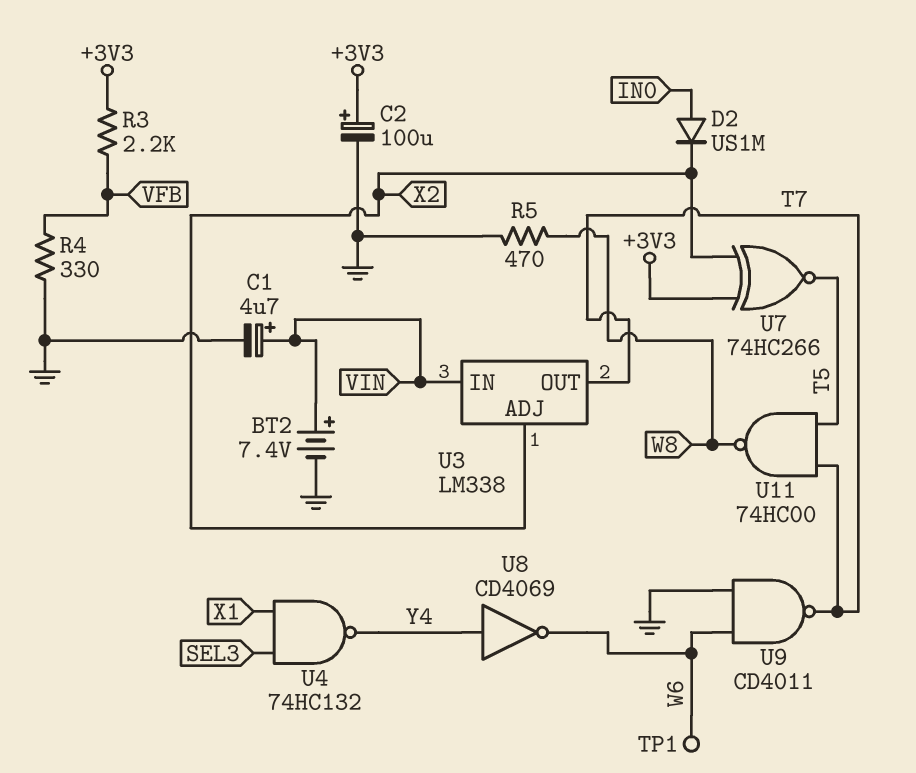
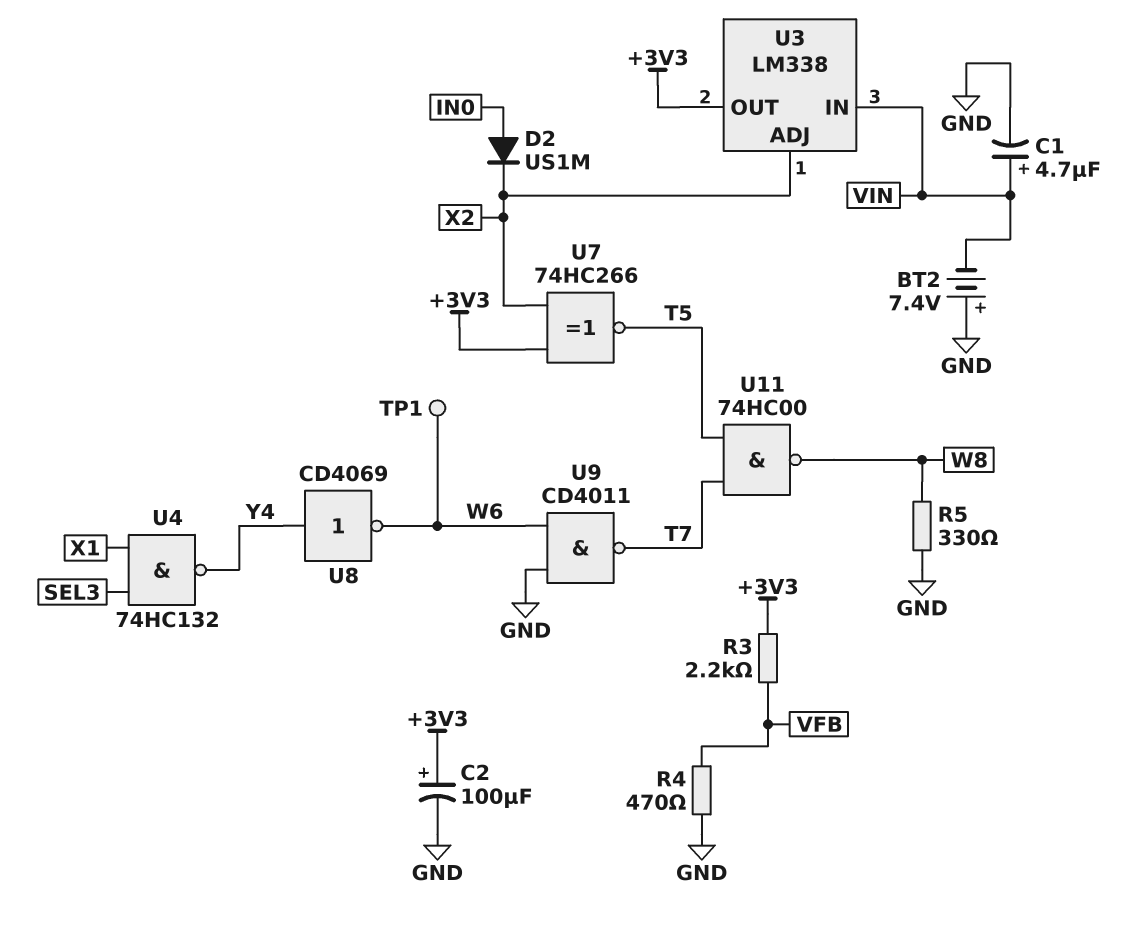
BT2: 7.4V (plus VIN, minus GND) -> 7.4V (plus GND, minus VIN)
R4: 330 (GND, VFB) -> 470 (GND, VFB)
R5: 470 (GND, W8) -> 330 (GND, W8)
U3 pin OUT: T7 -> +3V3

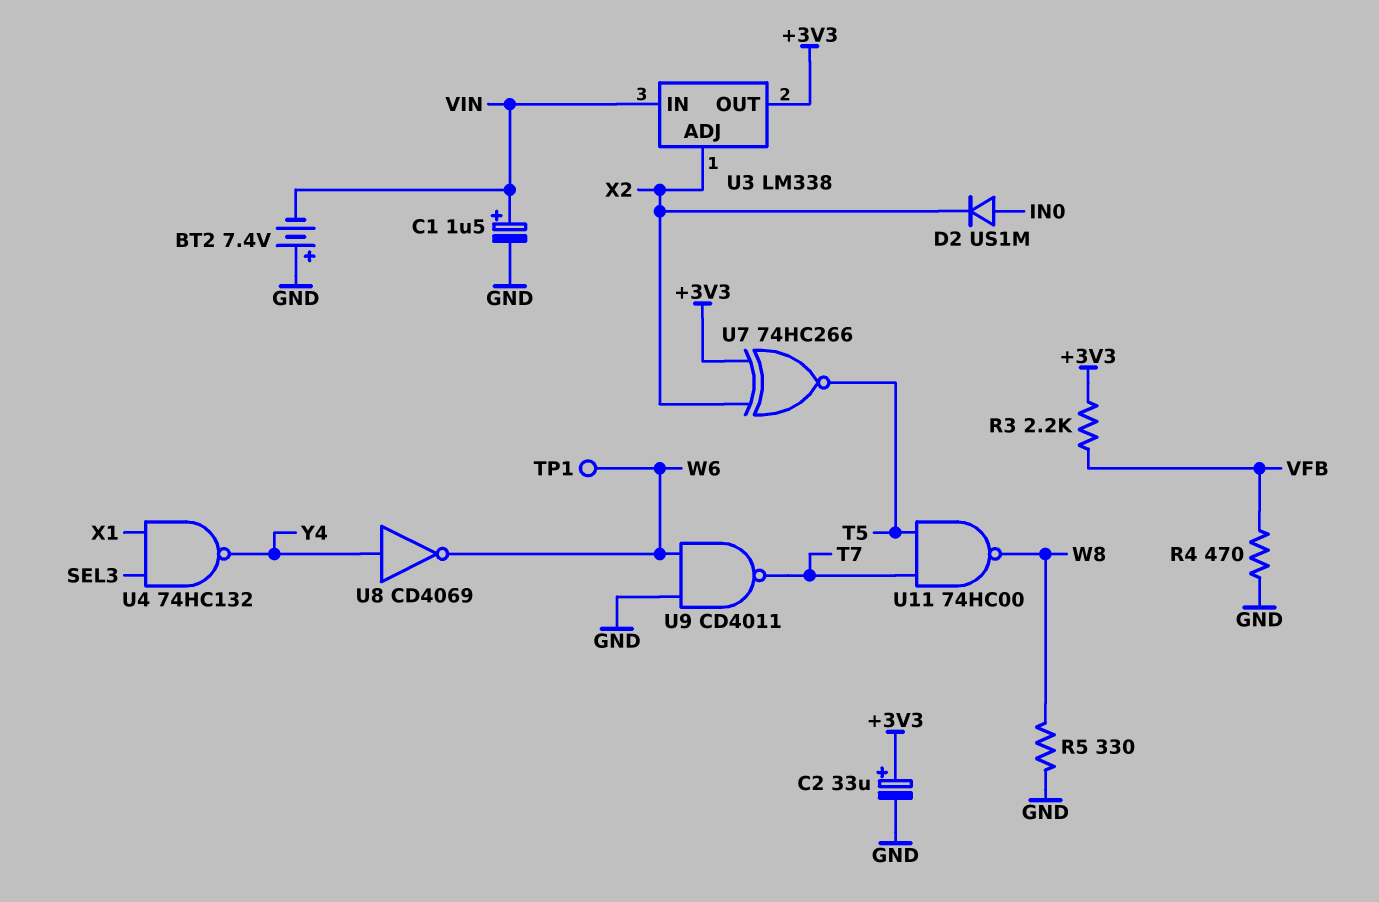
C1: 4.7uF (plus VIN, minus GND) -> 1.5uF (plus VIN, minus GND)
C2: 100uF (plus +3V3, minus GND) -> 33uF (plus +3V3, minus GND)

